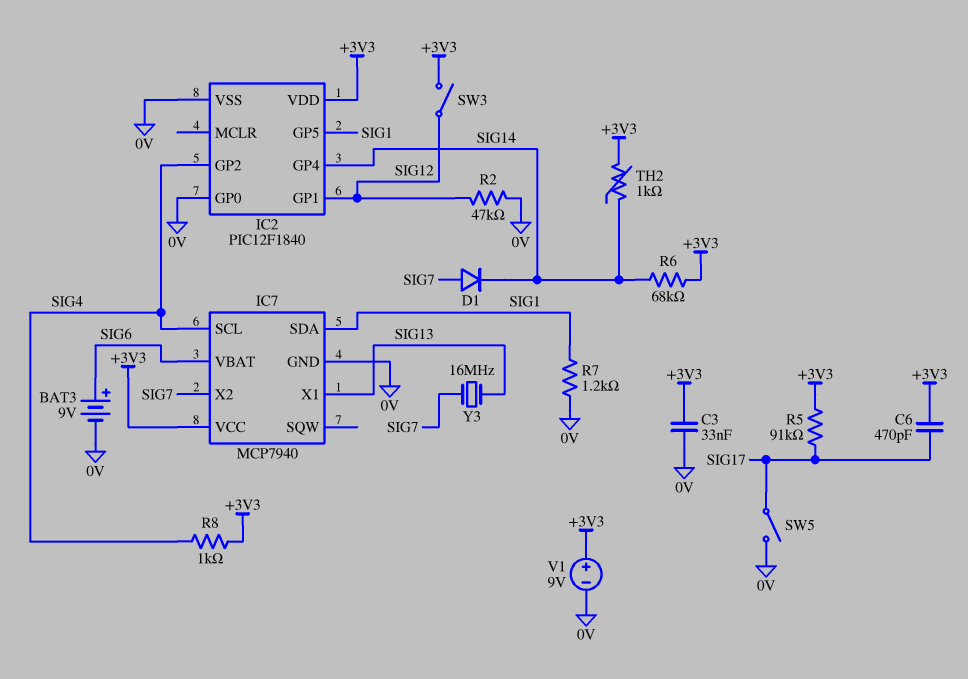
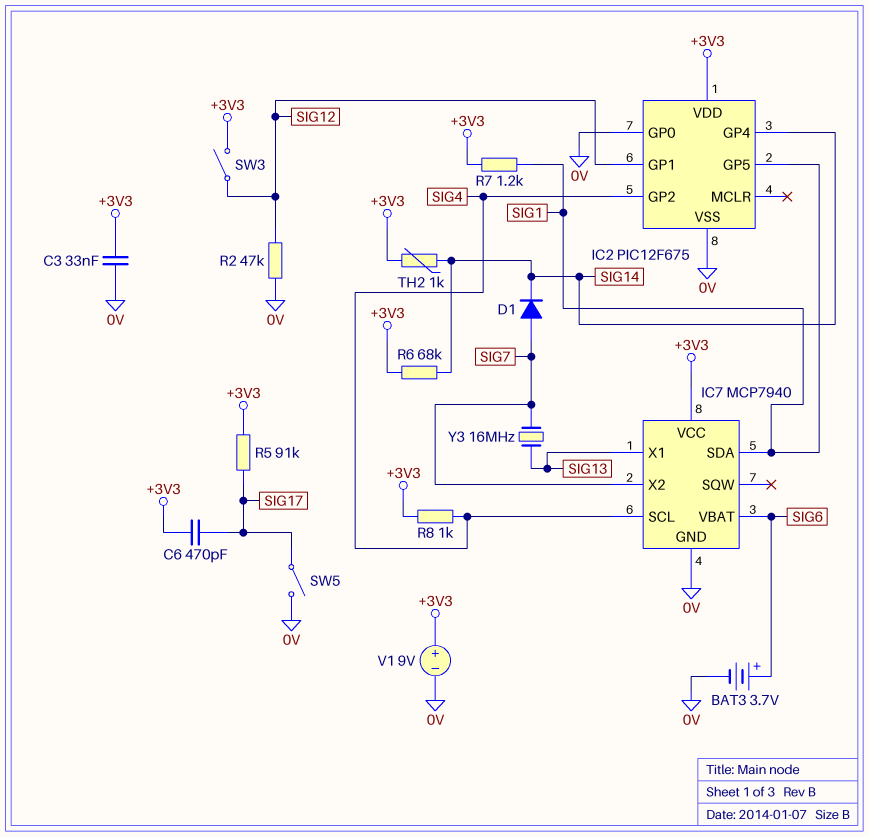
BAT3: 9V (plus SIG6, minus 0V) -> 3.7V (plus SIG6, minus 0V)
IC2: PIC12F1840 -> PIC12F675
R7: 1.2k (0V, SIG1) -> 1.2k (+3V3, SIG1)

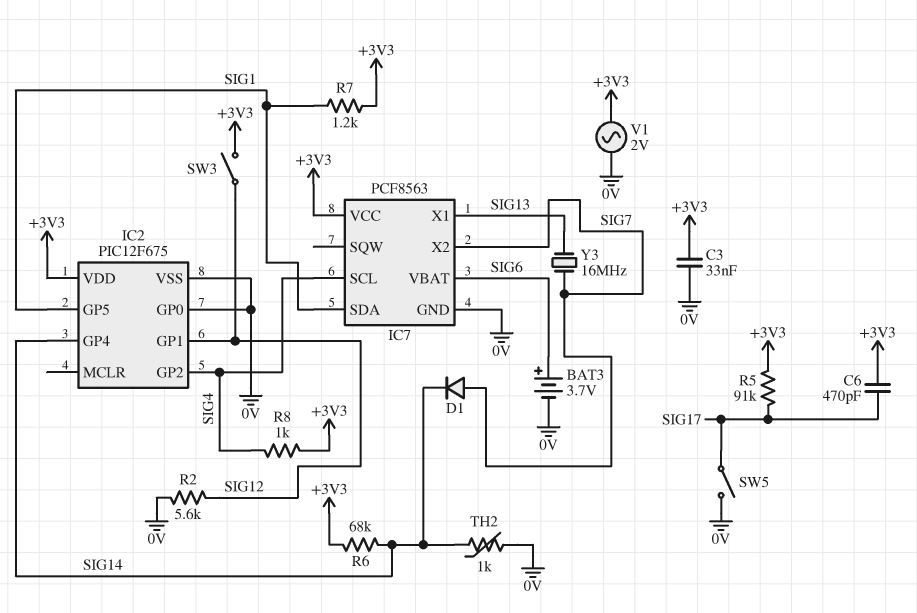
IC7: MCP7940 -> PCF8563
R2: 47k (0V, SIG12) -> 5.6k (0V, SIG12)
TH2: 1k (+3V3, SIG14) -> 1k (0V, SIG14)
V1: 9V (plus +3V3, minus 0V) -> AC 2V (+3V3, 0V)

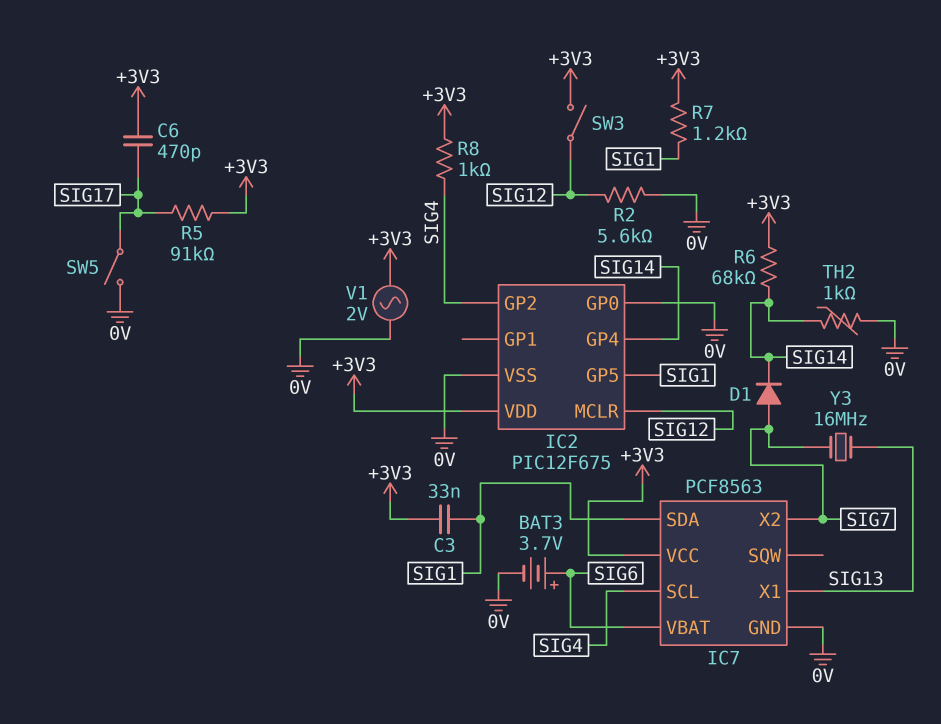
C3: 33nF (+3V3, 0V) -> 33nF (+3V3, SIG1)
IC2 pin GP1: SIG12 -> none
IC2 pin MCLR: none -> SIG12

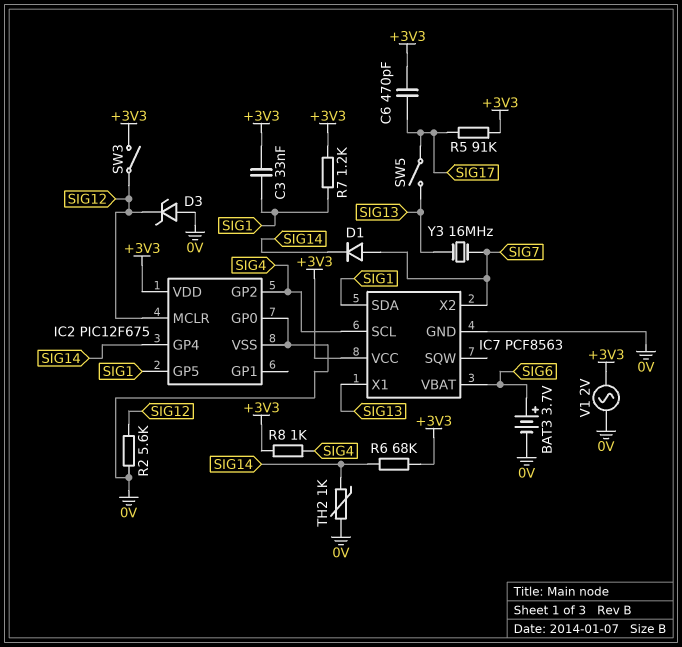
D3: none -> zener (A 0V, K SIG12)
SW5: switch (0V, SIG17) -> switch (SIG13, SIG17)

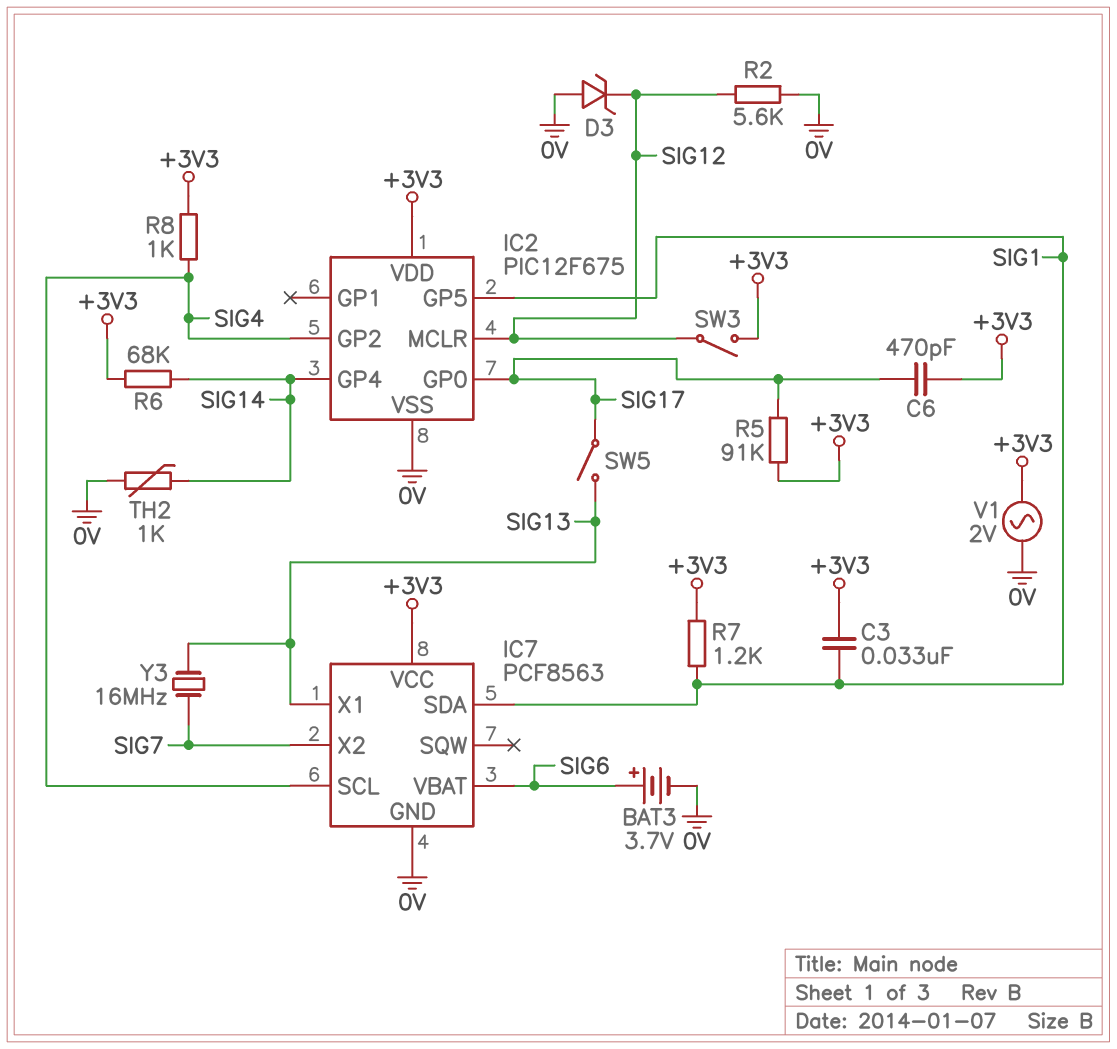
D1: diode (A SIG7, K SIG14) -> none
IC2 pin GP0: 0V -> SIG17

